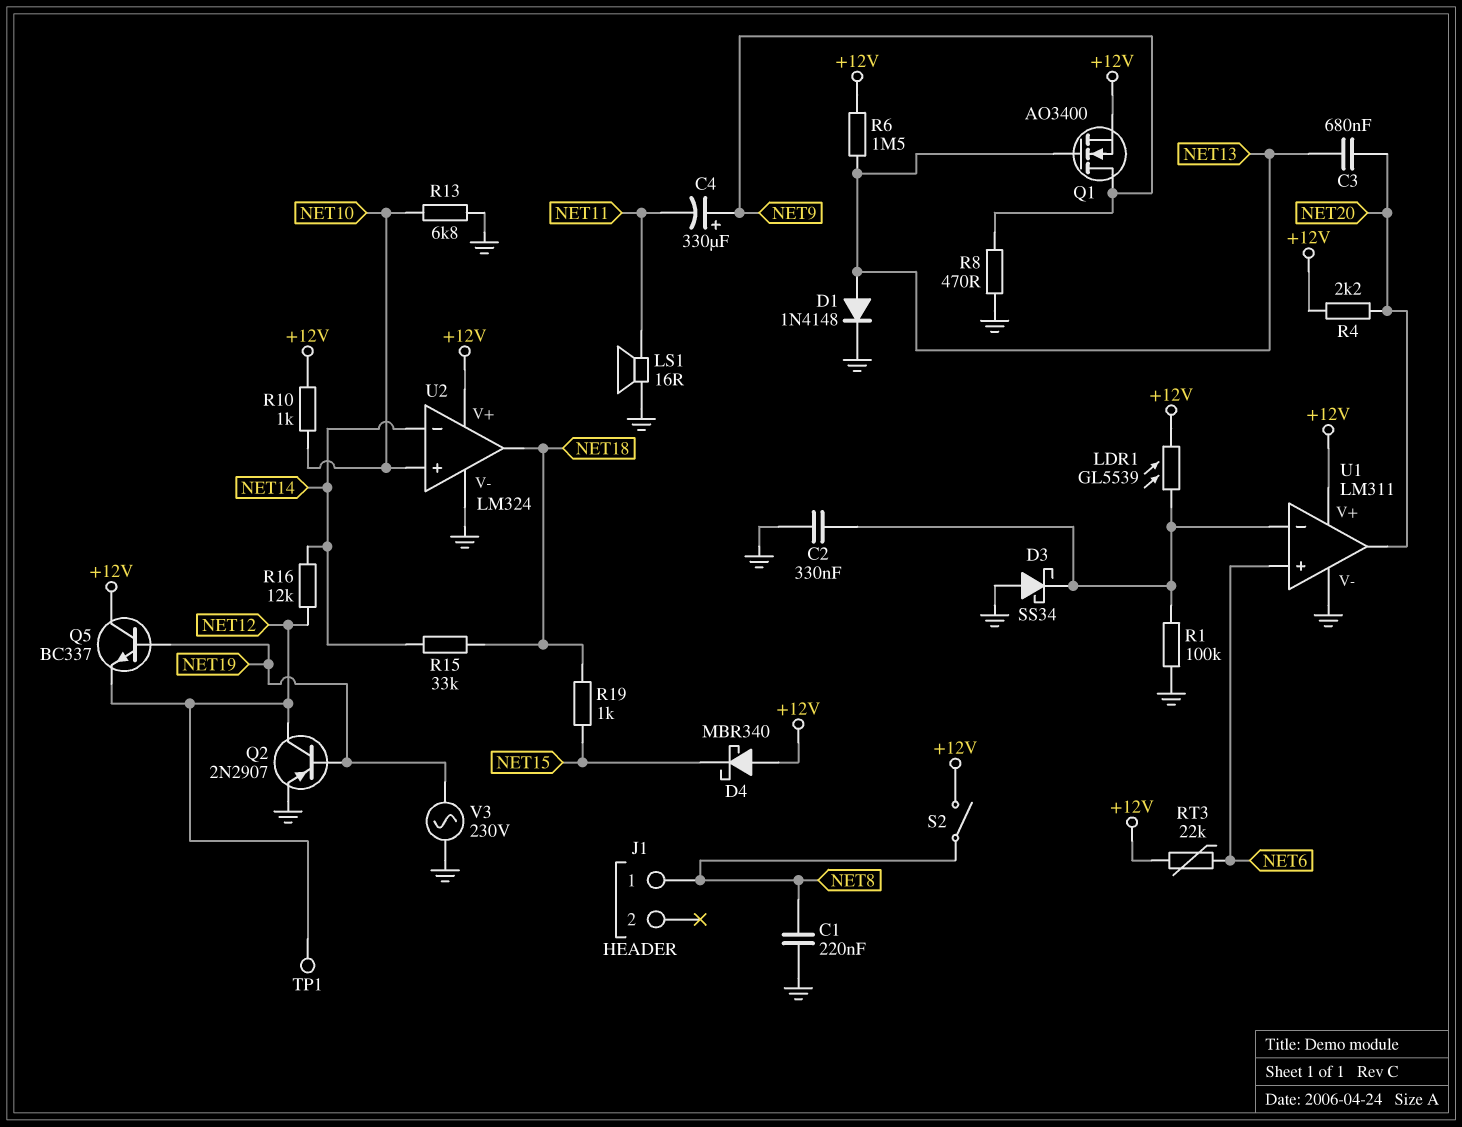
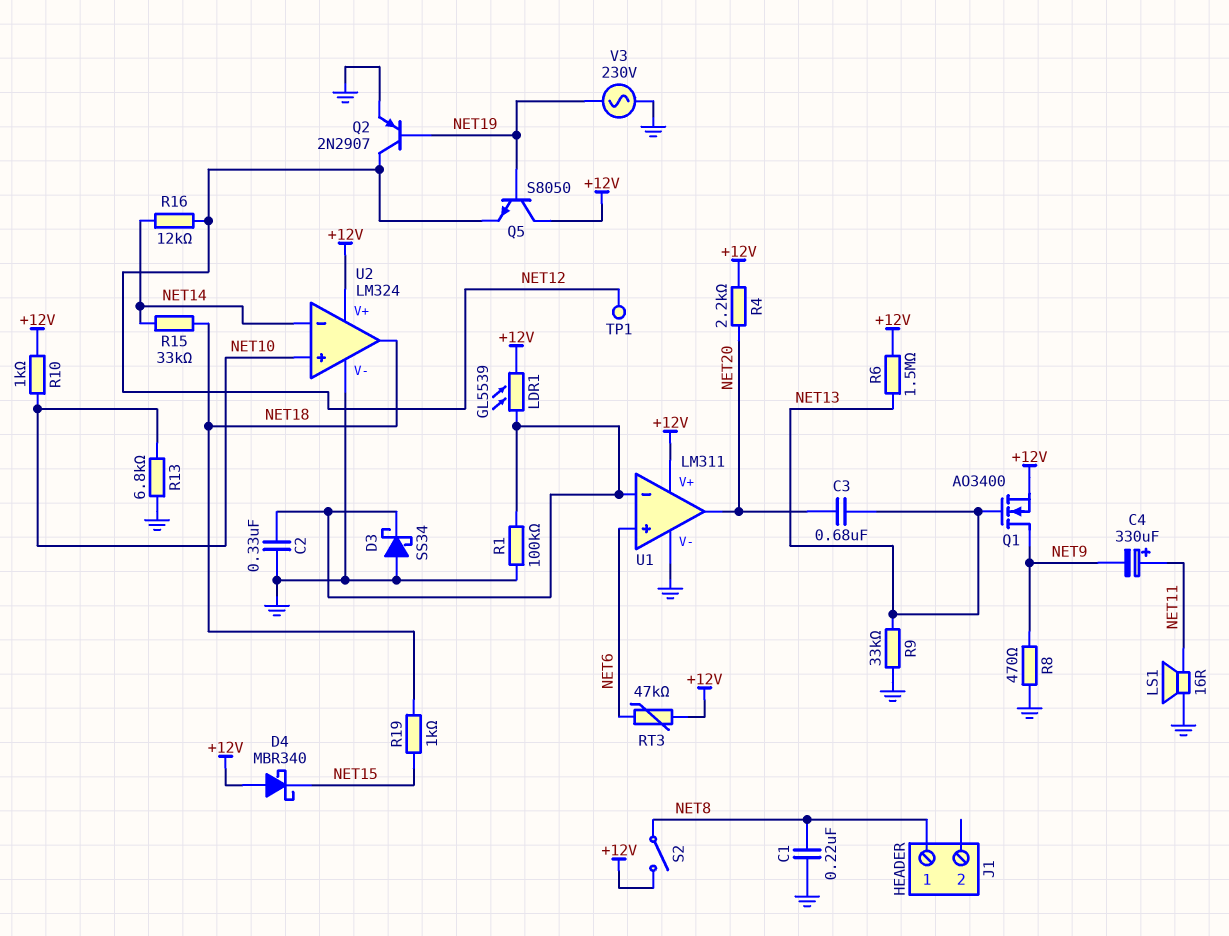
C4: 330uF (plus NET9, minus NET11) -> 330uF (plus NET11, minus NET9)
D1: diode 1N4148 (A NET13, K GND) -> none
Q5: NPN BC337 (B NET19, C +12V, E NET12) -> NPN S8050 (B NET19, C +12V, E NET12)
R9: none -> 33k (GND, NET13)
RT3: 22k (+12V, NET6) -> 47k (+12V, NET6)

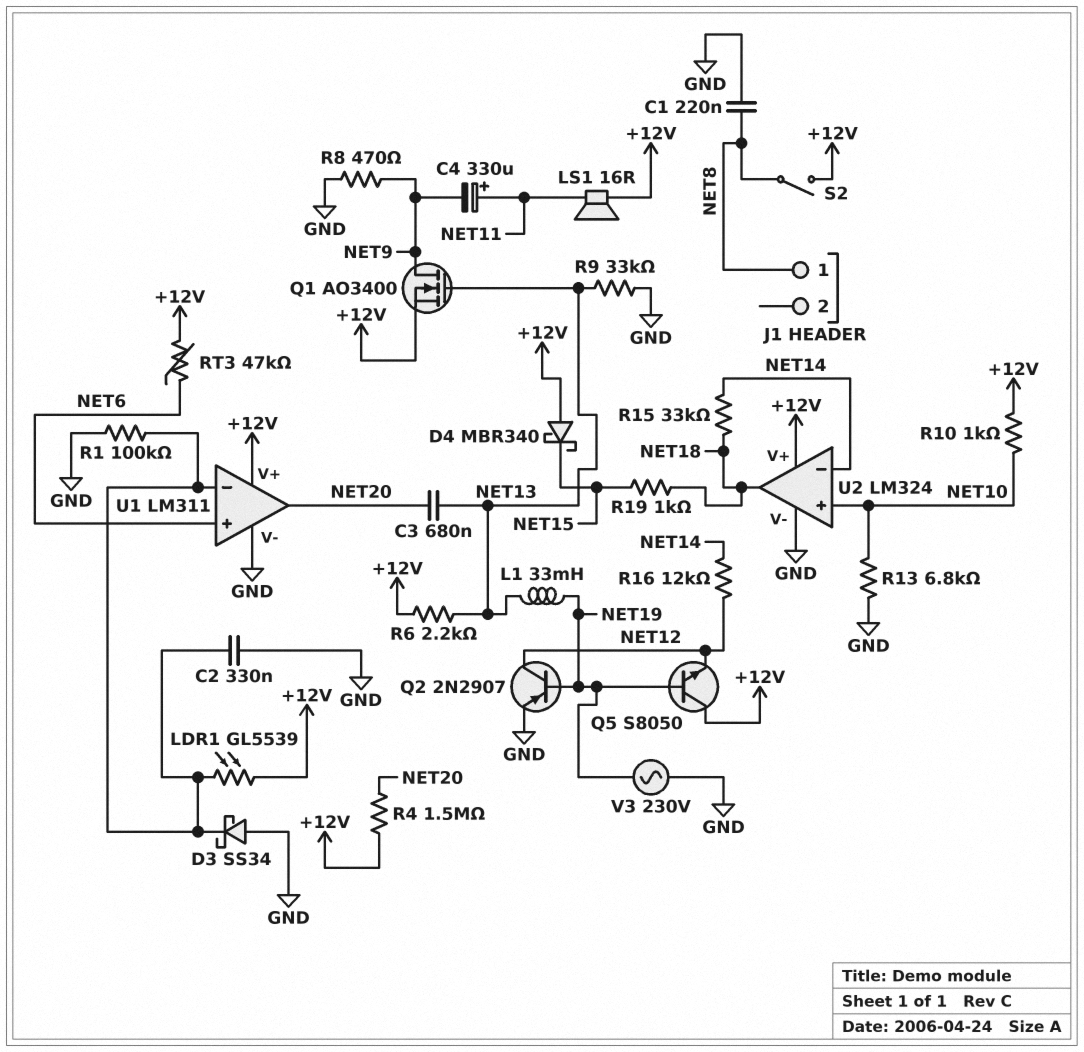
L1: none -> 33mH (NET13, NET19)
LS1: speaker 16R (GND, NET11) -> speaker 16R (+12V, NET11)
R4: 2.2k (+12V, NET20) -> 1.5M (+12V, NET20)
R6: 1.5M (+12V, NET13) -> 2.2k (+12V, NET13)
TP1: test point (NET12) -> none

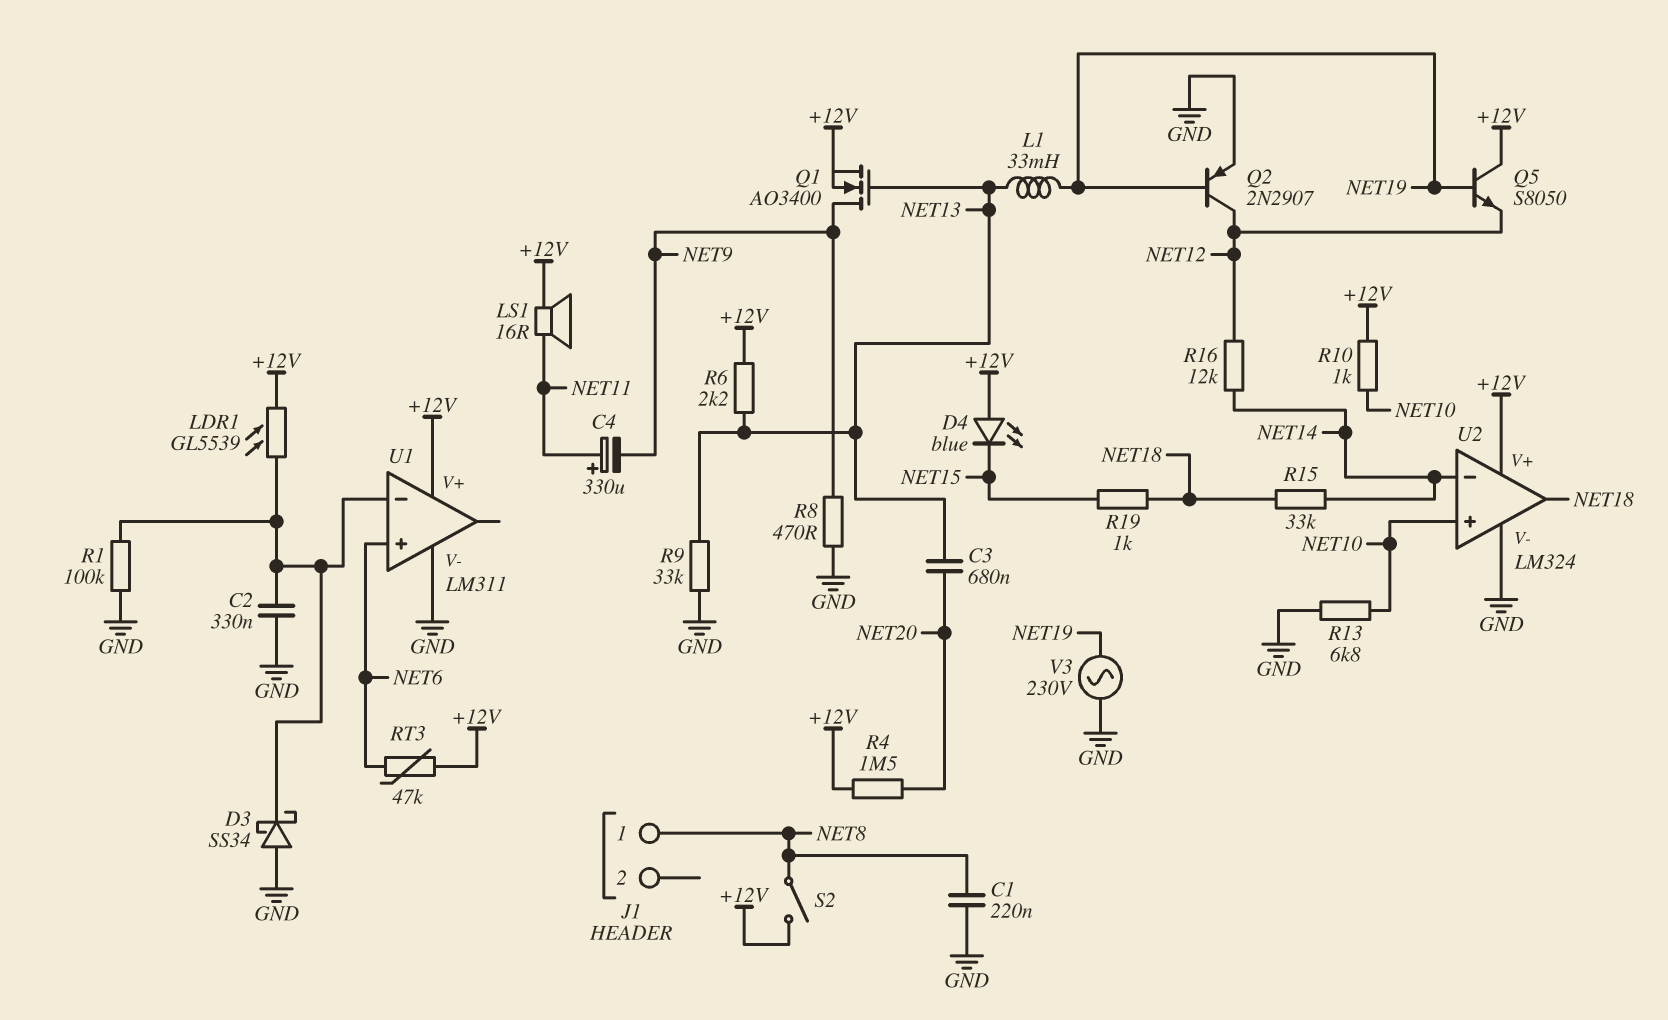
D4: schottky MBR340 (A +12V, K NET15) -> LED blue (A +12V, K NET15)
U1 pin out: NET20 -> none

